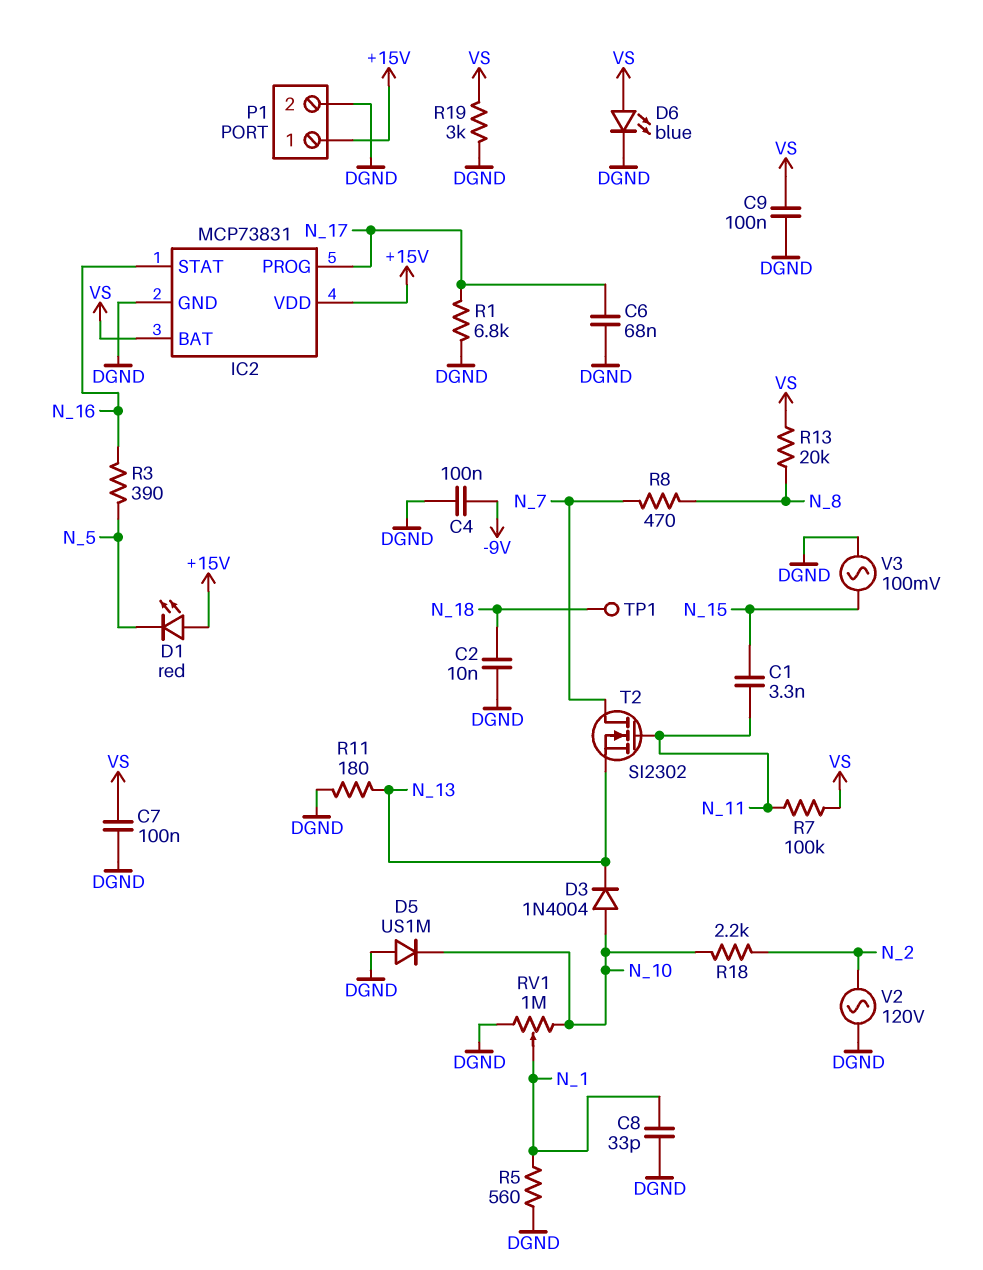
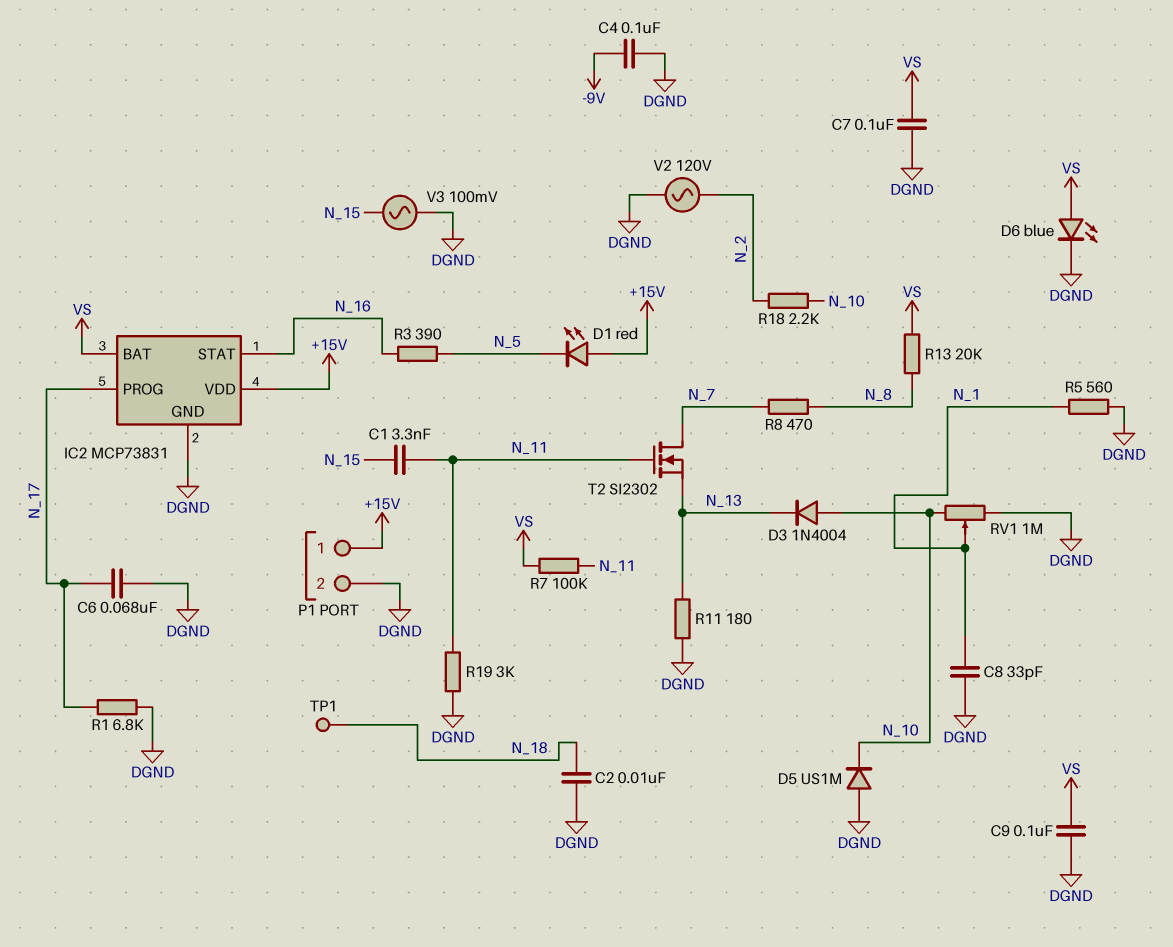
R19: 3k (DGND, VS) -> 3k (DGND, N_11)

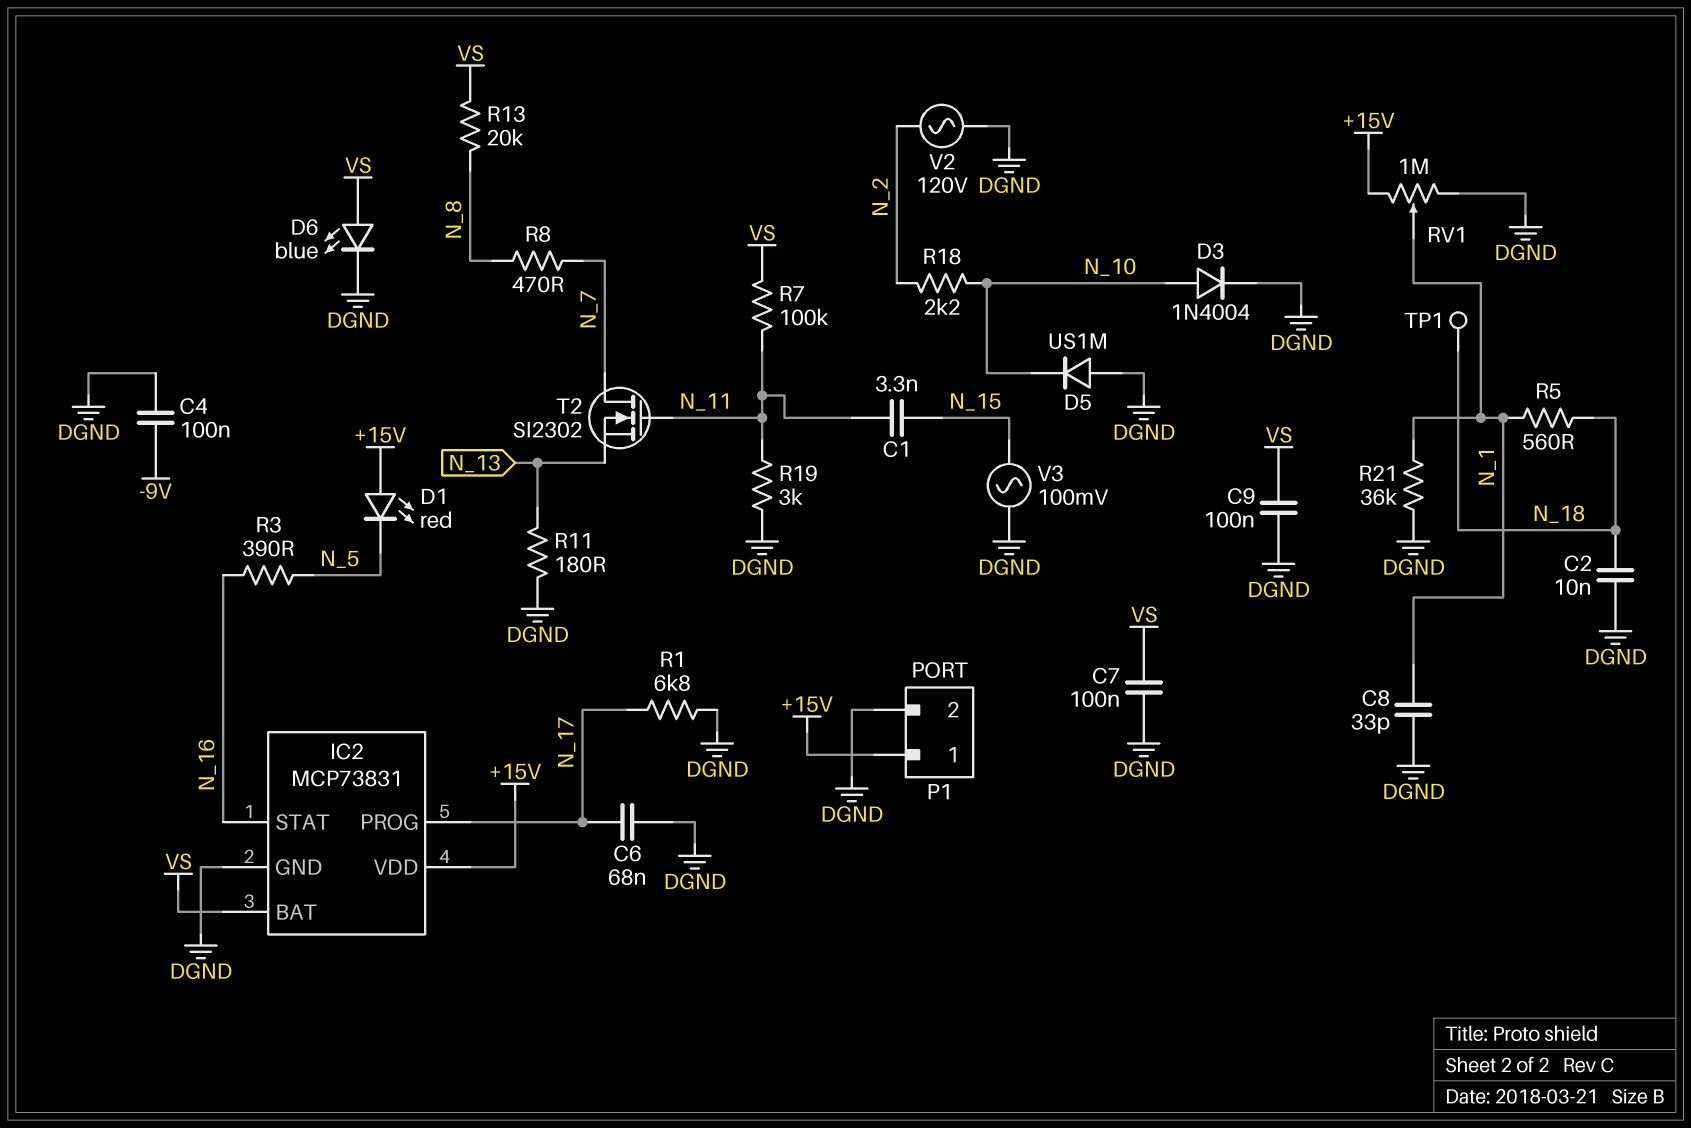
D3: diode 1N4004 (A N_10, K N_13) -> diode 1N4004 (A N_10, K DGND)
R5: 560 (DGND, N_1) -> 560 (N_1, N_18)
R21: none -> 36k (DGND, N_1)
RV1: 1M (DGND, N_10, wiper N_1) -> 1M (+15V, DGND, wiper N_1)

